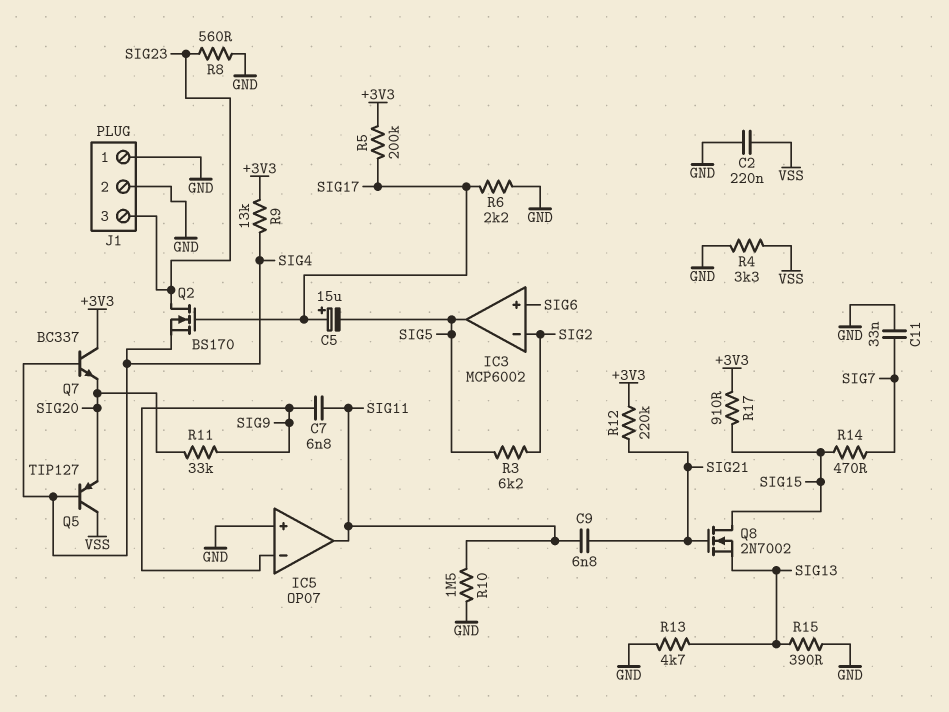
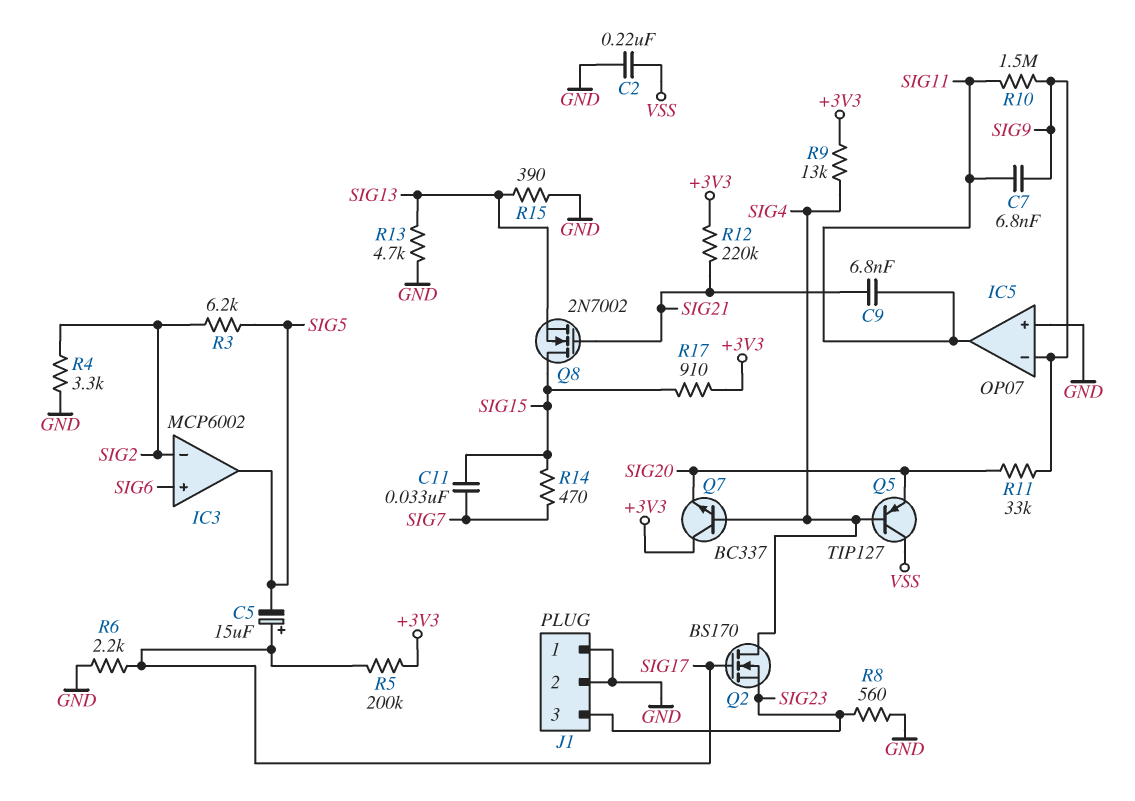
C11: 33nF (GND, SIG7) -> 33nF (SIG7, SIG15)
Q2: NMOS BS170 (G SIG17, D SIG23, S SIG4) -> NMOS BS170 (G SIG17, D SIG4, S SIG23)
R4: 3.3k (GND, VSS) -> 3.3k (GND, SIG2)
R10: 1.5M (GND, SIG11) -> 1.5M (SIG9, SIG11)

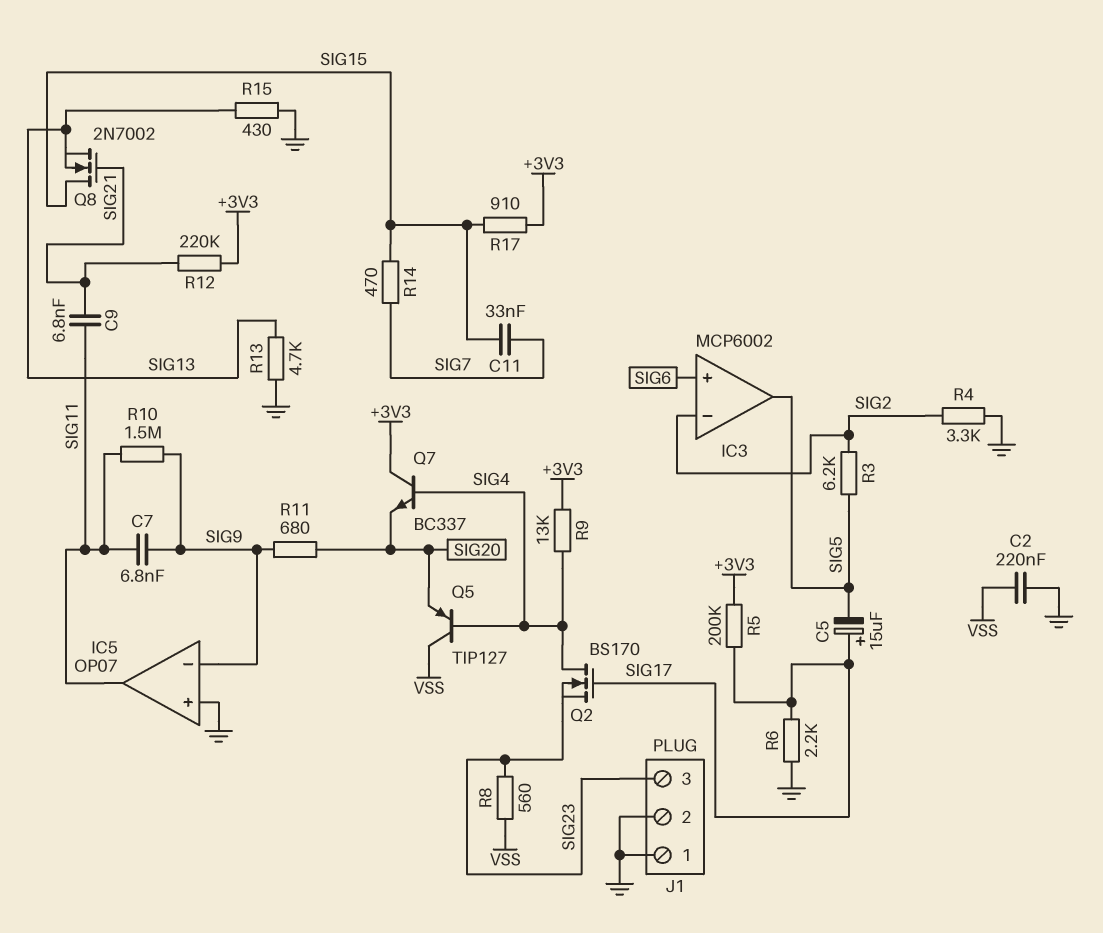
R8: 560 (GND, SIG23) -> 560 (SIG23, VSS)
R11: 33k (SIG9, SIG20) -> 680 (SIG9, SIG20)
R15: 390 (GND, SIG13) -> 430 (GND, SIG13)

